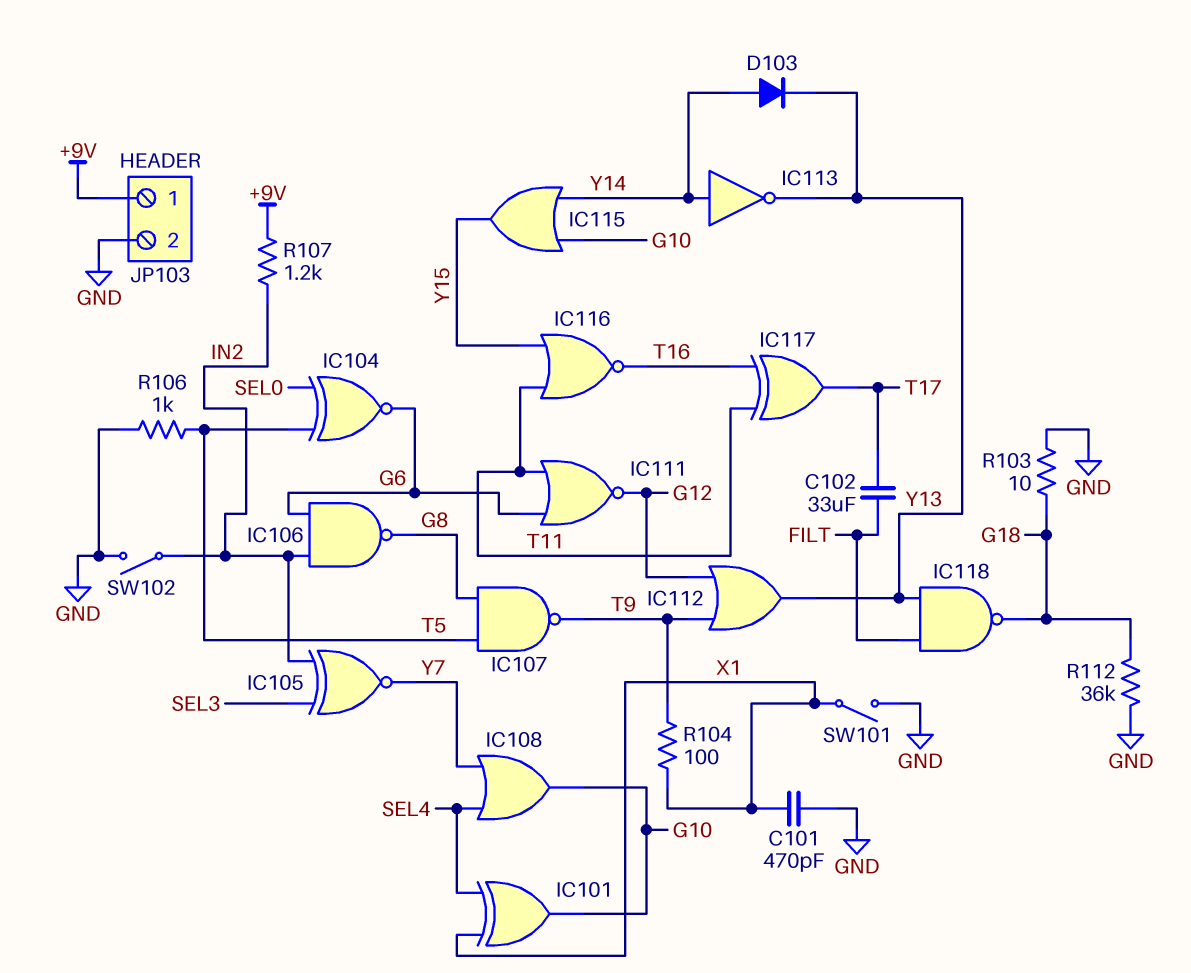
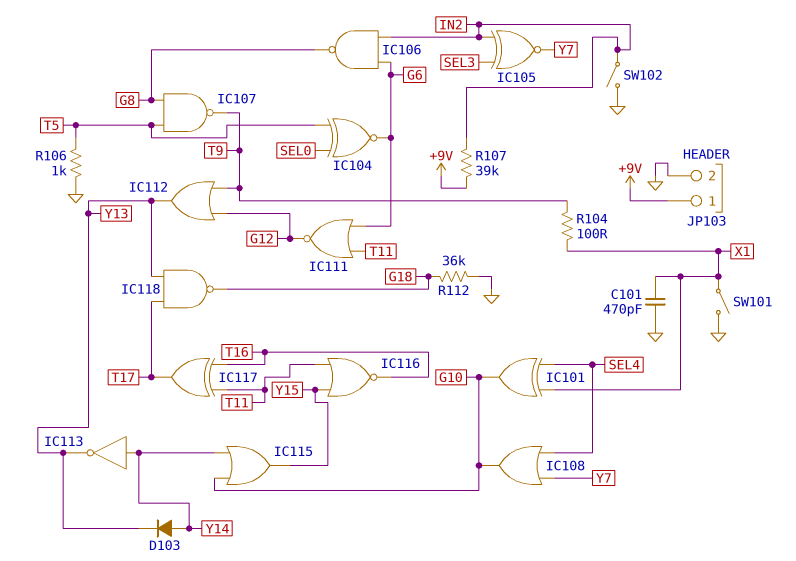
C102: 33uF (FILT, T17) -> none
IC118: NAND (in FILT, in Y13, out G18) -> NAND (in T17, in Y13, out G18)
R103: 10 (G18, GND) -> none
R107: 1.2k (+9V, IN2) -> 39k (+9V, IN2)

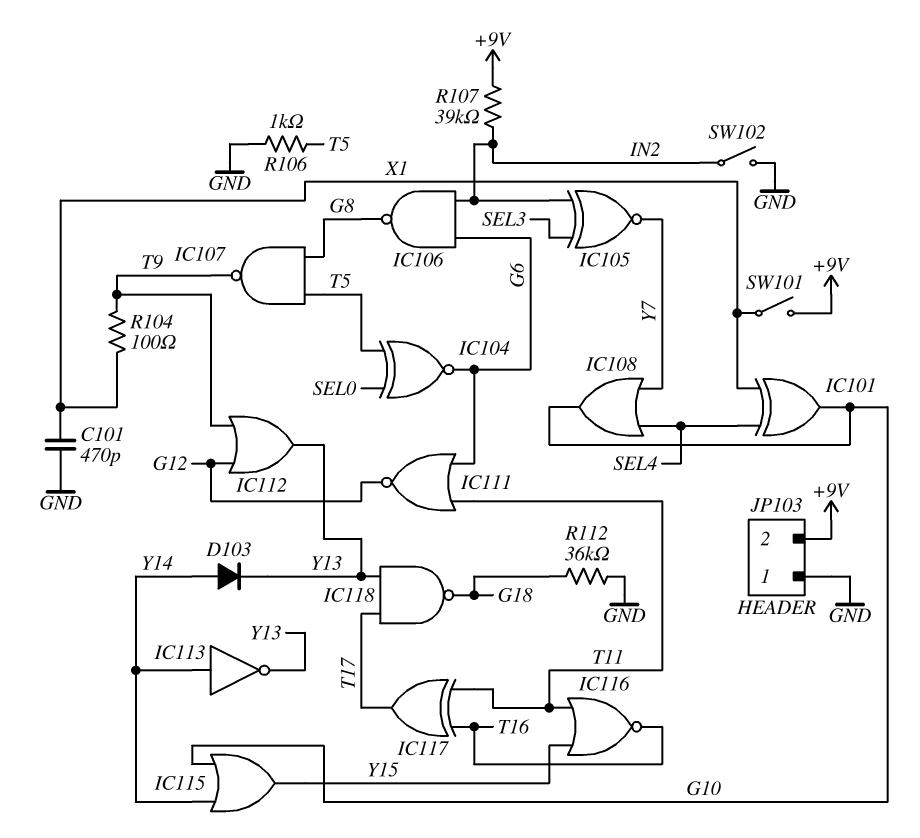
JP103 pin 1: +9V -> GND
JP103 pin 2: GND -> +9V
SW101: switch (GND, X1) -> switch (+9V, X1)

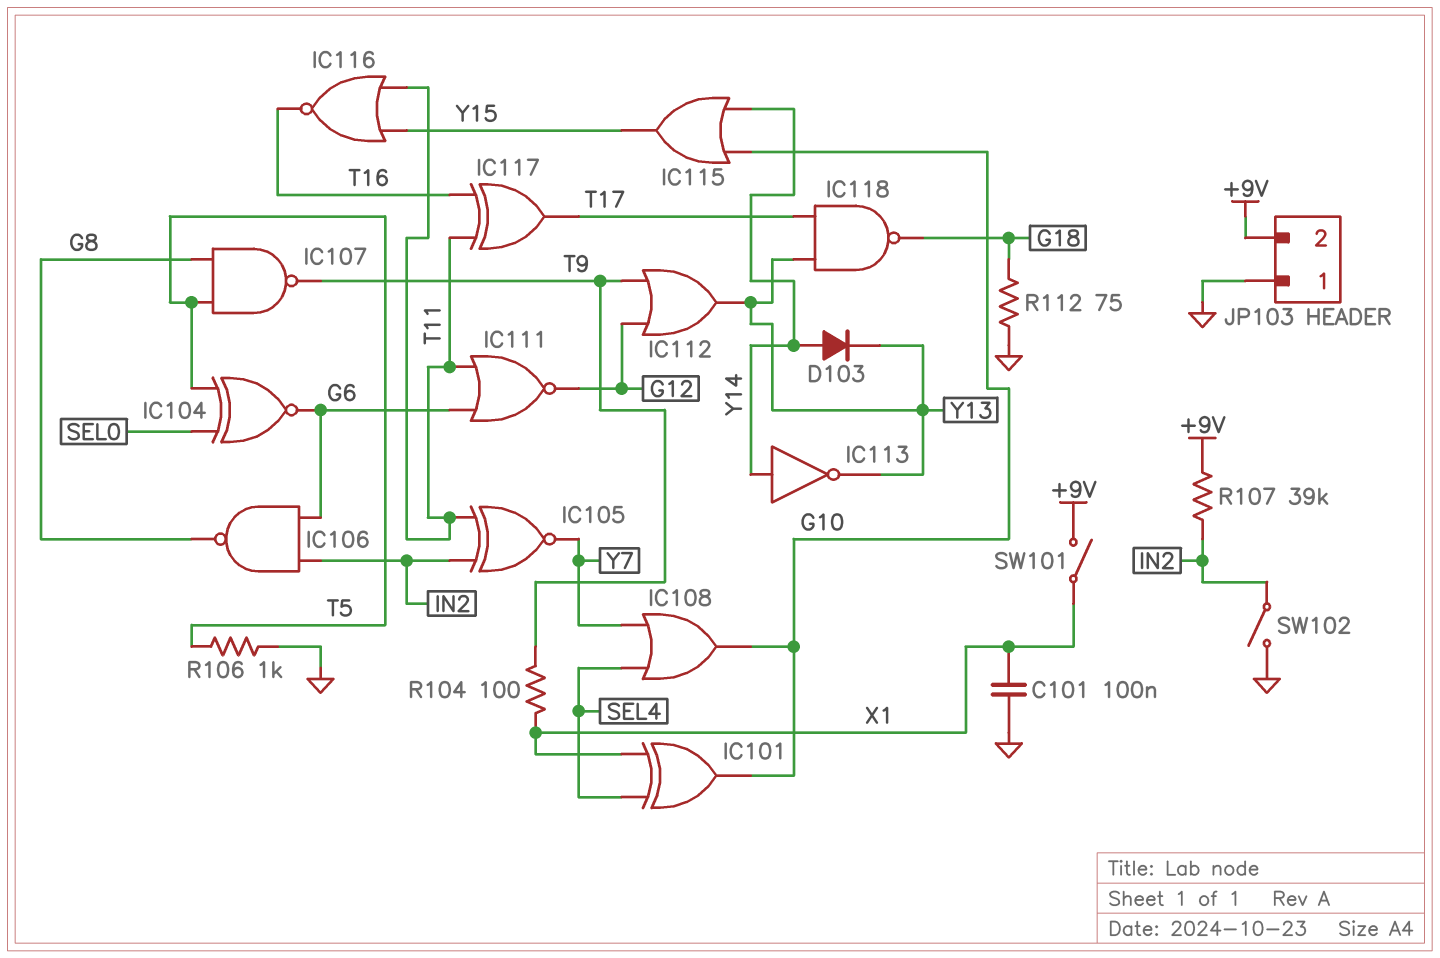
C101: 470pF (GND, X1) -> 100nF (GND, X1)
IC105: XNOR (in IN2, in SEL3, out Y7) -> XNOR (in IN2, in T11, out Y7)
R112: 36k (G18, GND) -> 75 (G18, GND)

